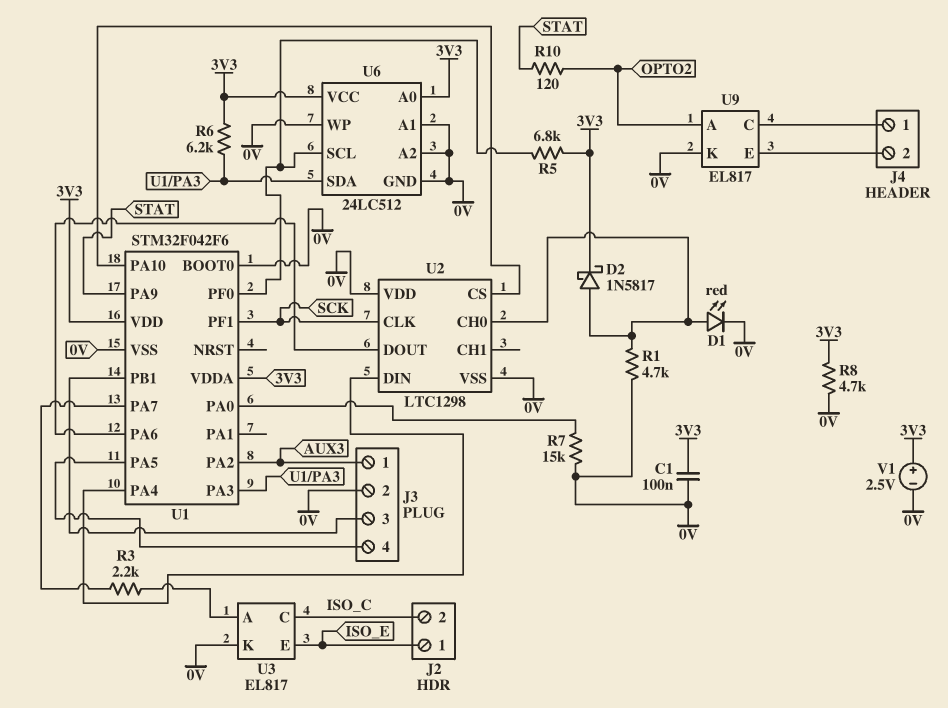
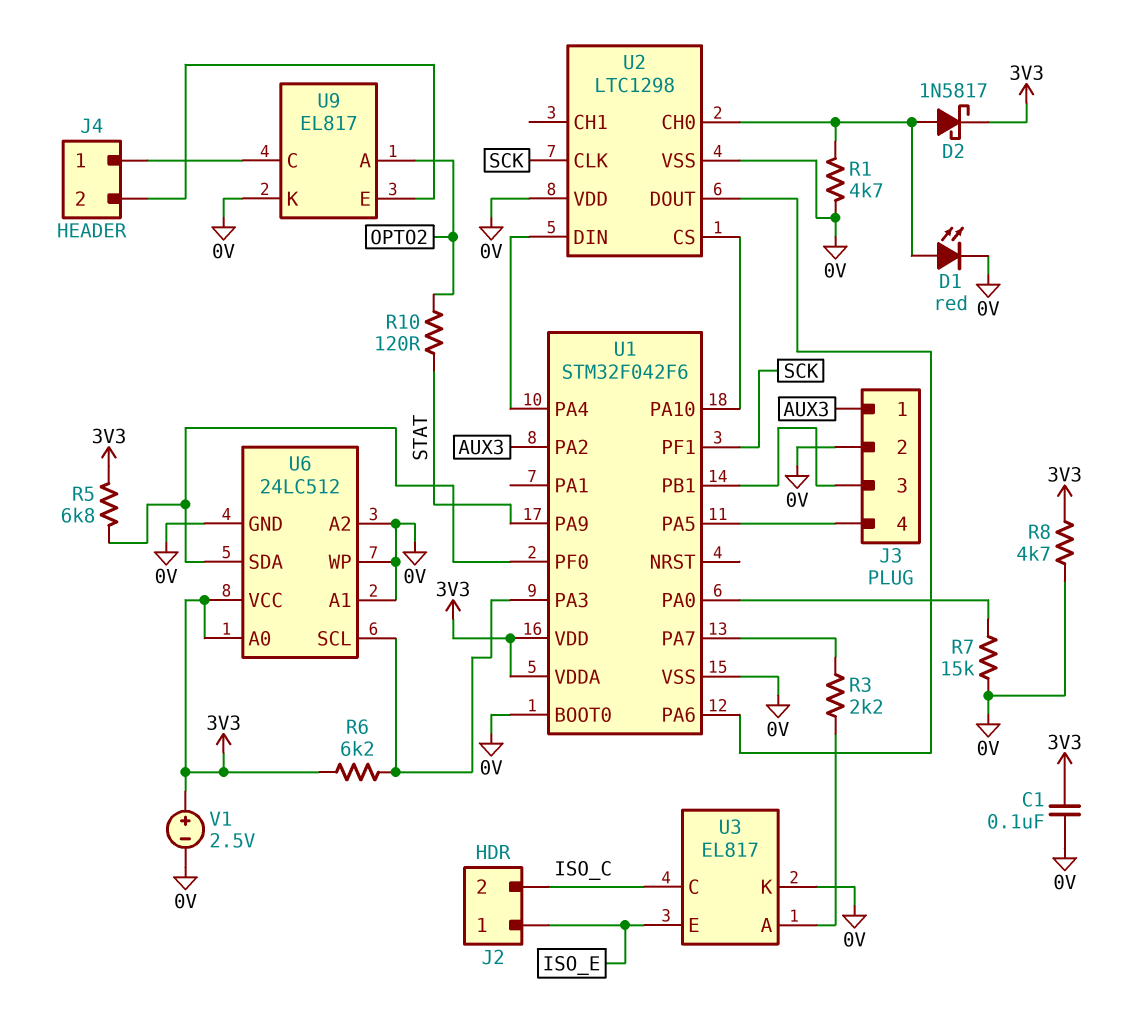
U6 pin SCL: U1/PF0 -> U1/PA3
U6 pin SDA: U1/PA3 -> U1/PF0

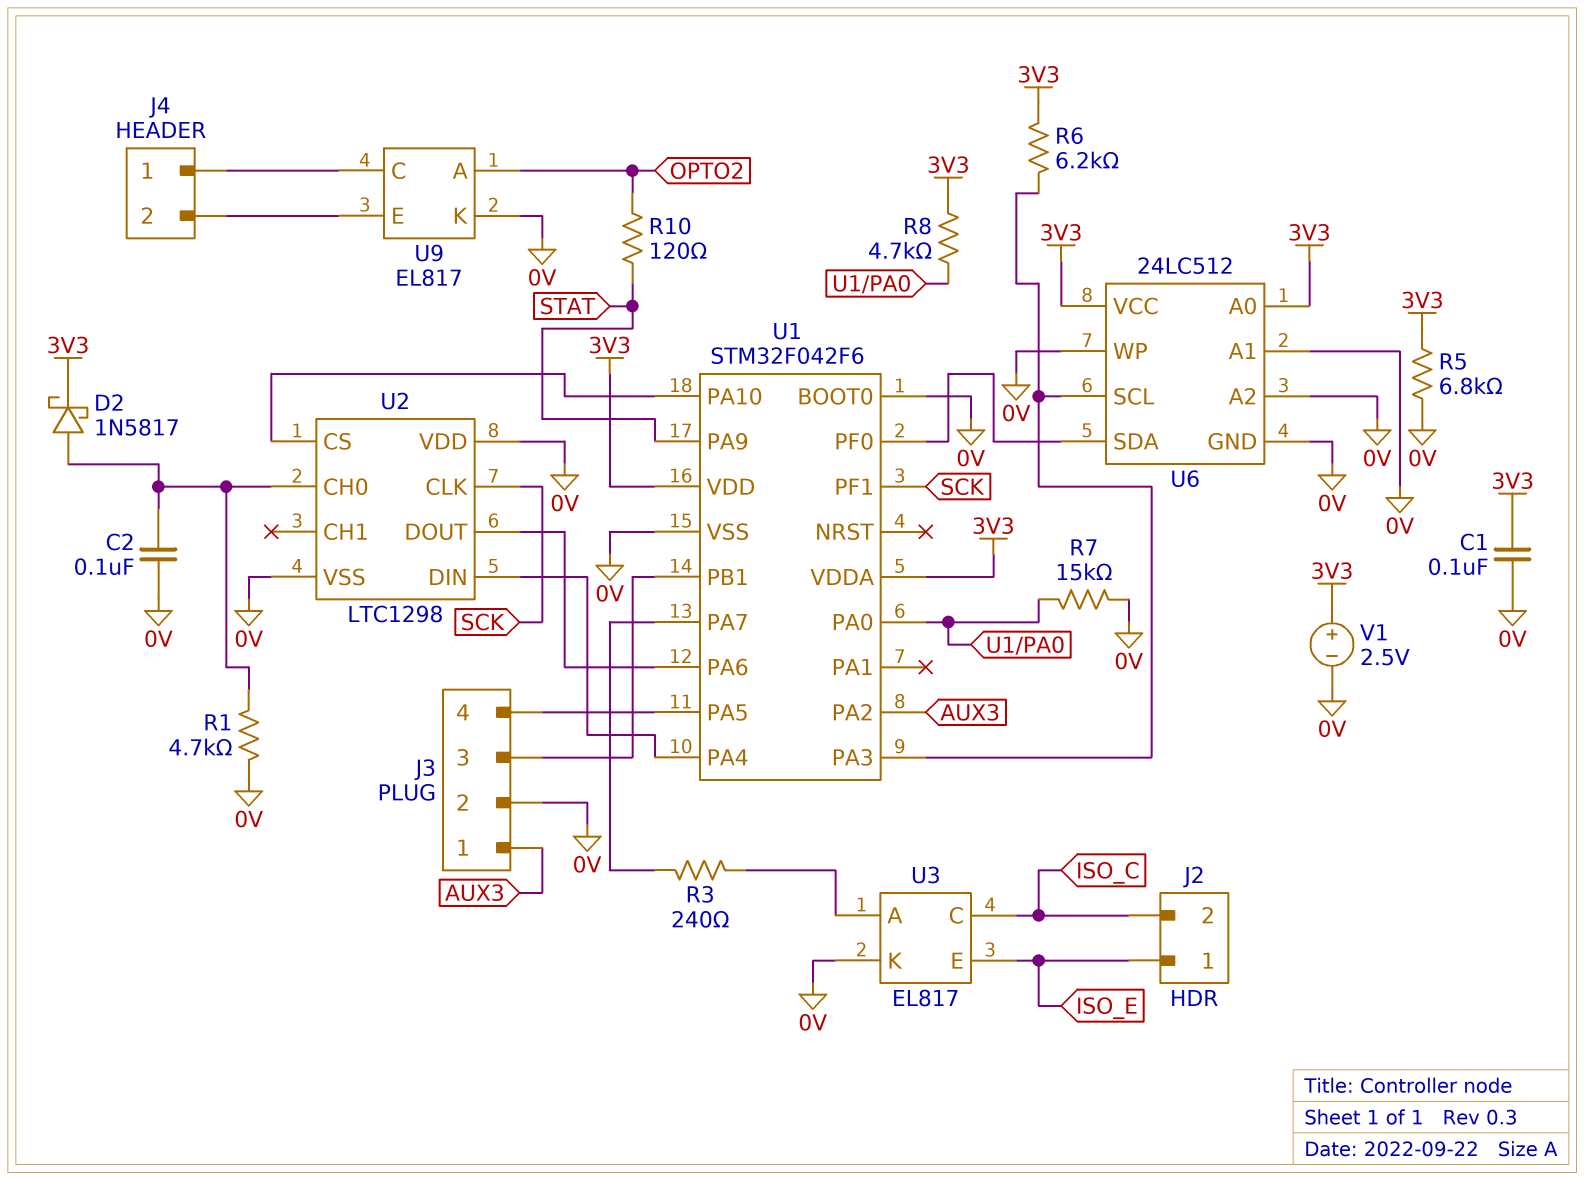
C2: none -> 100nF (0V, U2/CH0)
D1: LED red (A U2/CH0, K 0V) -> none
R3: 2.2k (U1/PA7, U3/A) -> 240 (U1/PA7, U3/A)
R5: 6.8k (3V3, U1/PF0) -> 6.8k (0V, 3V3)
R8: 4.7k (0V, 3V3) -> 4.7k (3V3, U1/PA0)

